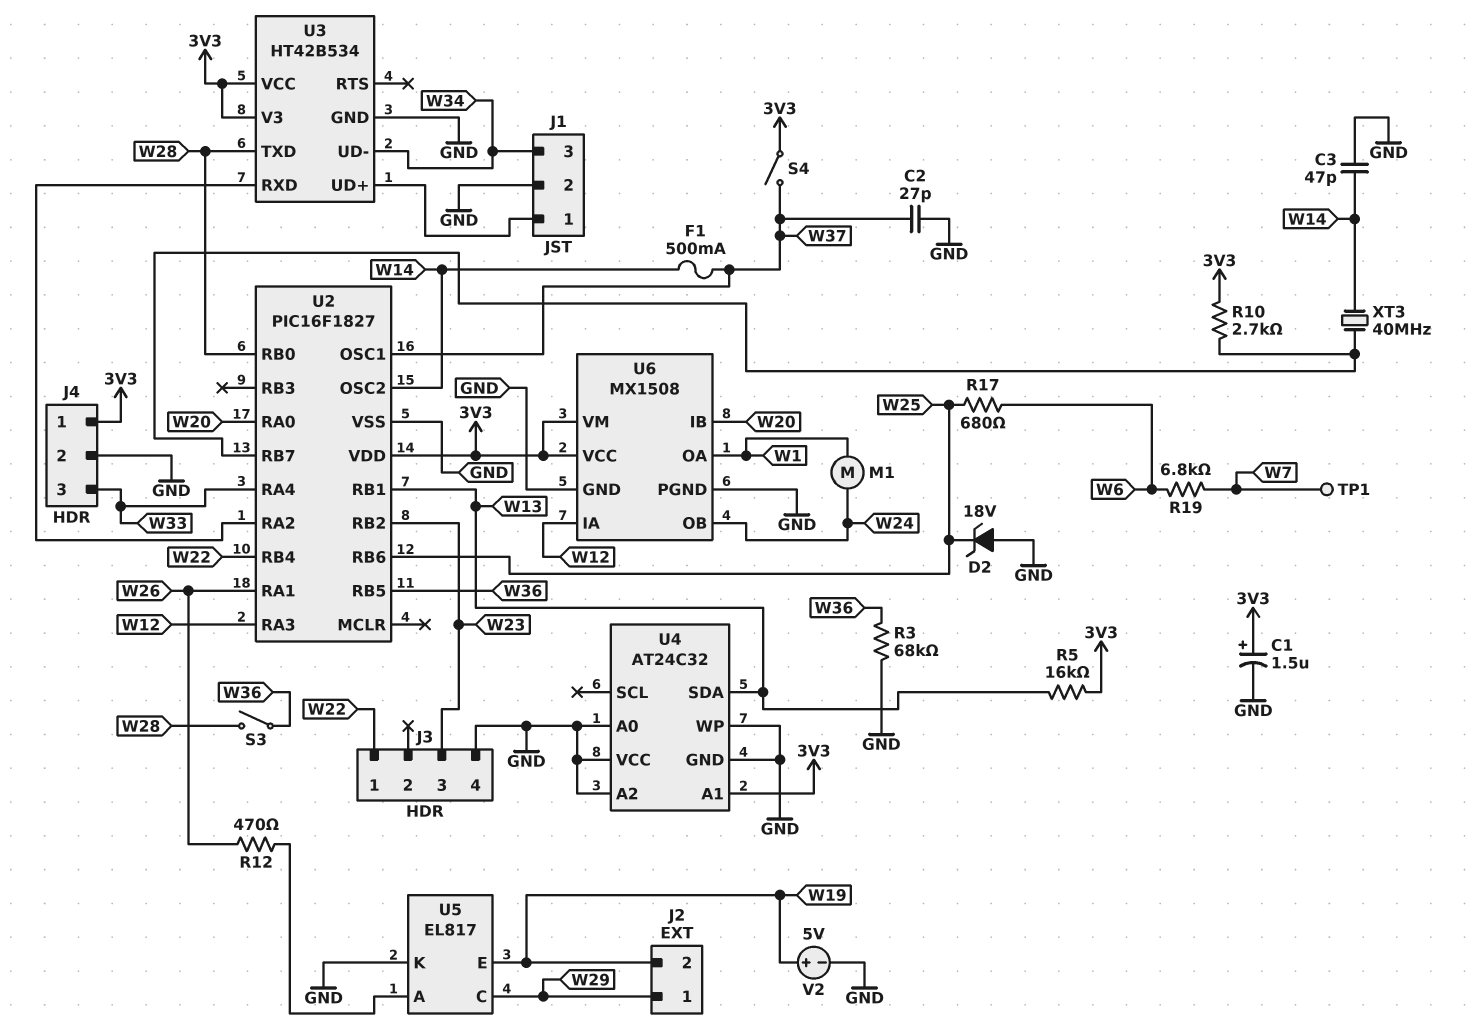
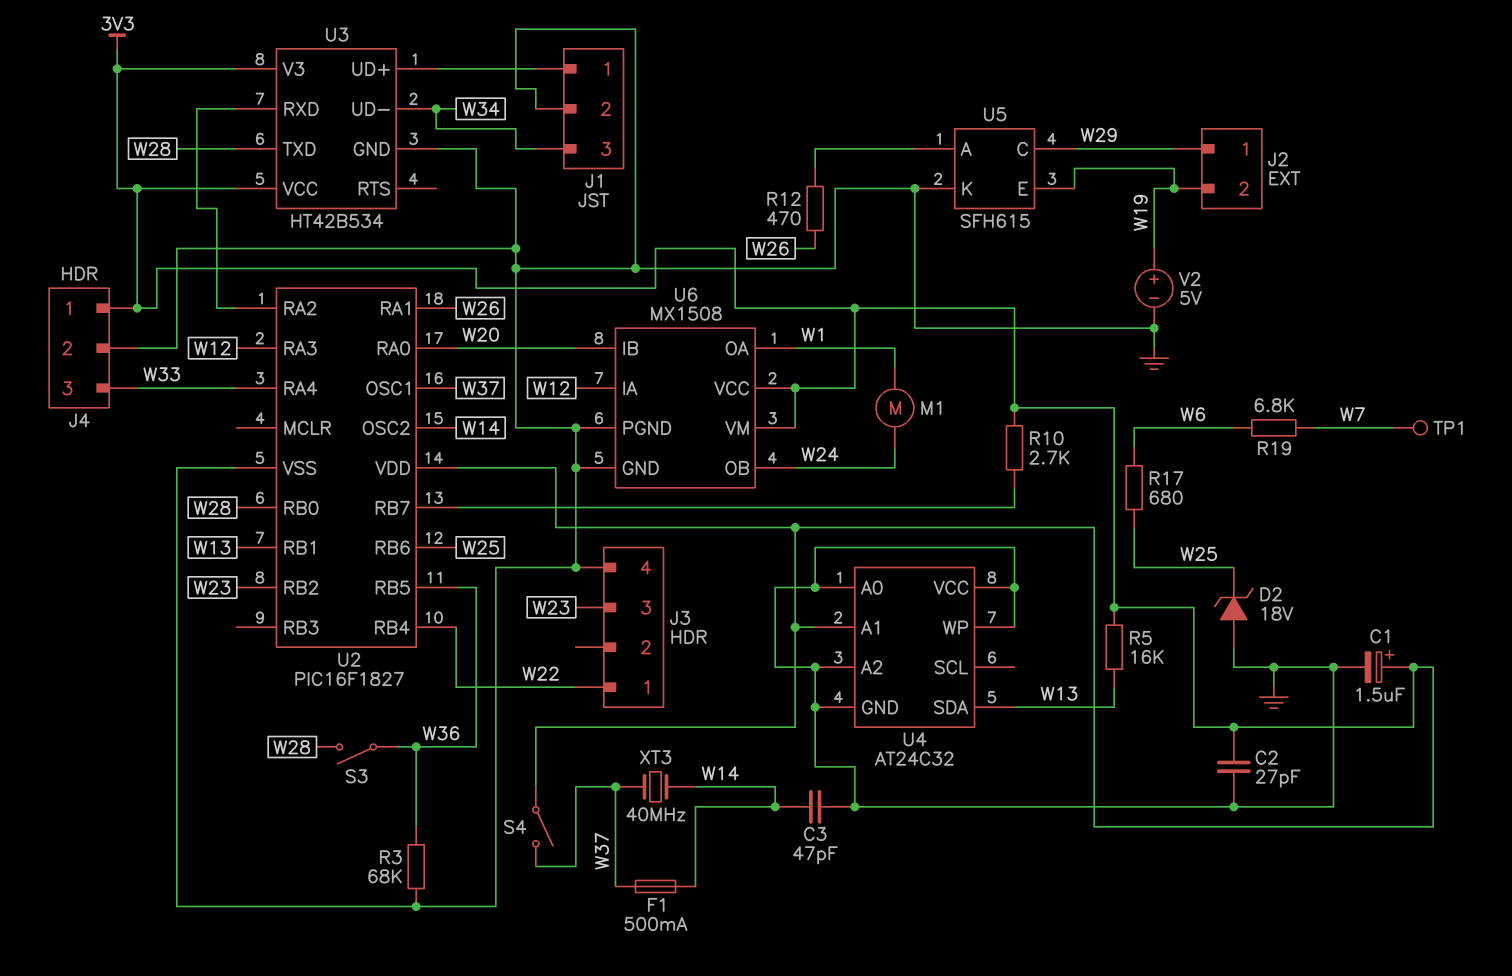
C2: 27pF (GND, W37) -> 27pF (3V3, GND)
U5: EL817 -> SFH615
XT3: 40MHz (U2/RB7, W14) -> 40MHz (W14, W37)

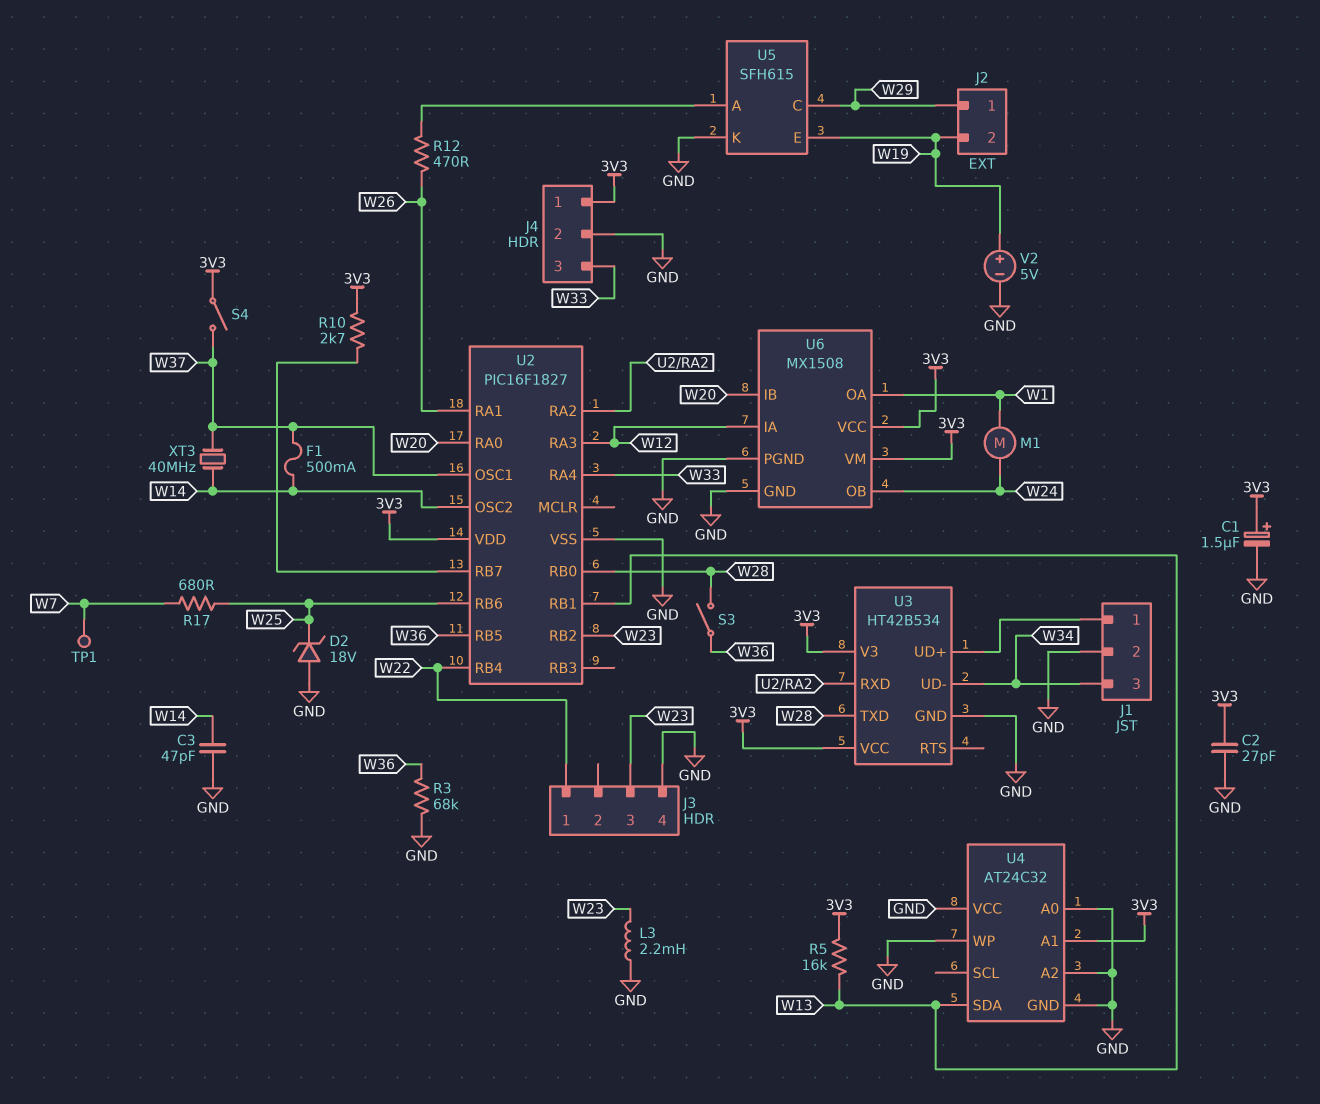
L3: none -> 2.2mH (GND, W23)
R17: 680 (W6, W25) -> 680 (W7, W25)
R19: 6.8k (W6, W7) -> none

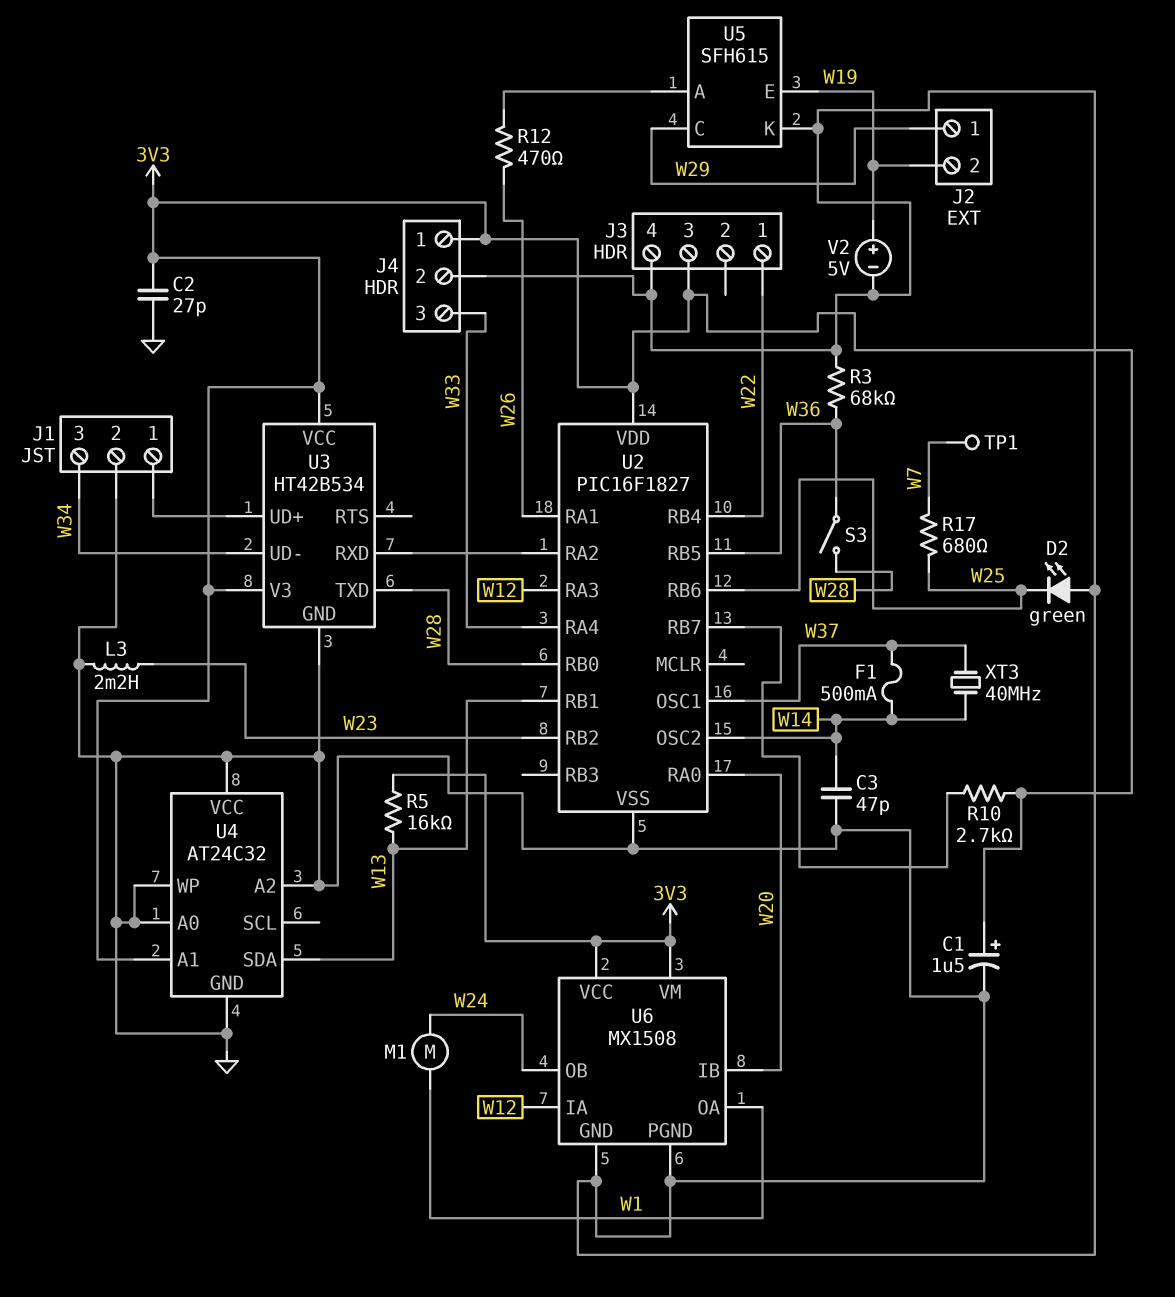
D2: zener 18V (A GND, K W25) -> LED green (A GND, K W25)
J3 pin 3: W23 -> 3V3
S4: switch (3V3, W37) -> none

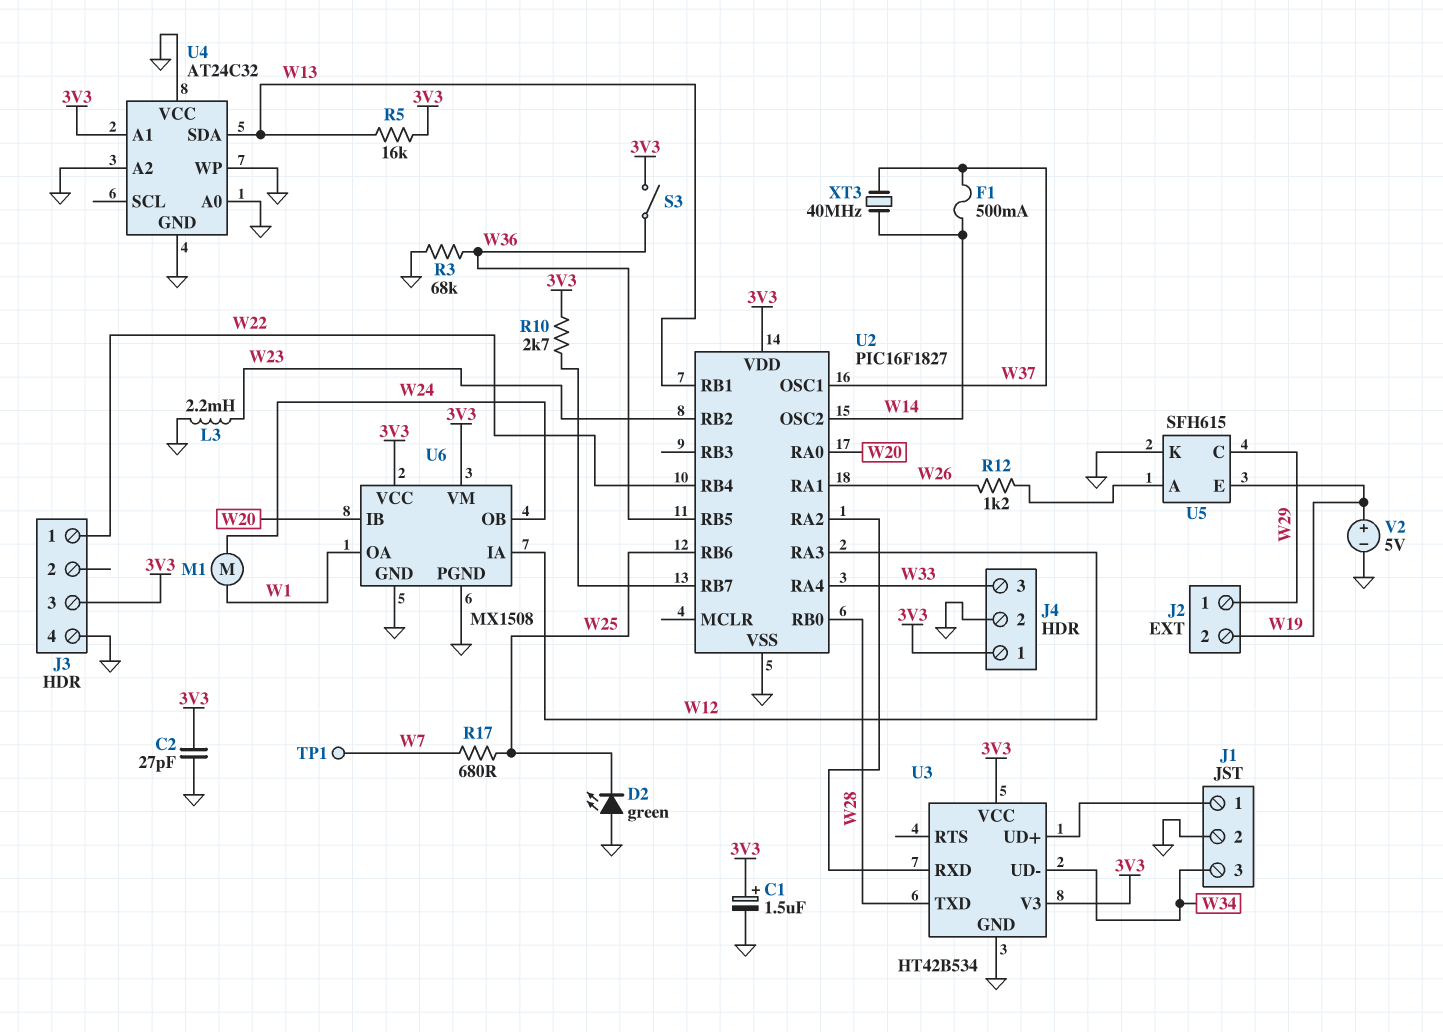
C3: 47pF (GND, W14) -> none
R12: 470 (U5/A, W26) -> 1.2k (U5/A, W26)
S3: switch (W28, W36) -> switch (3V3, W36)

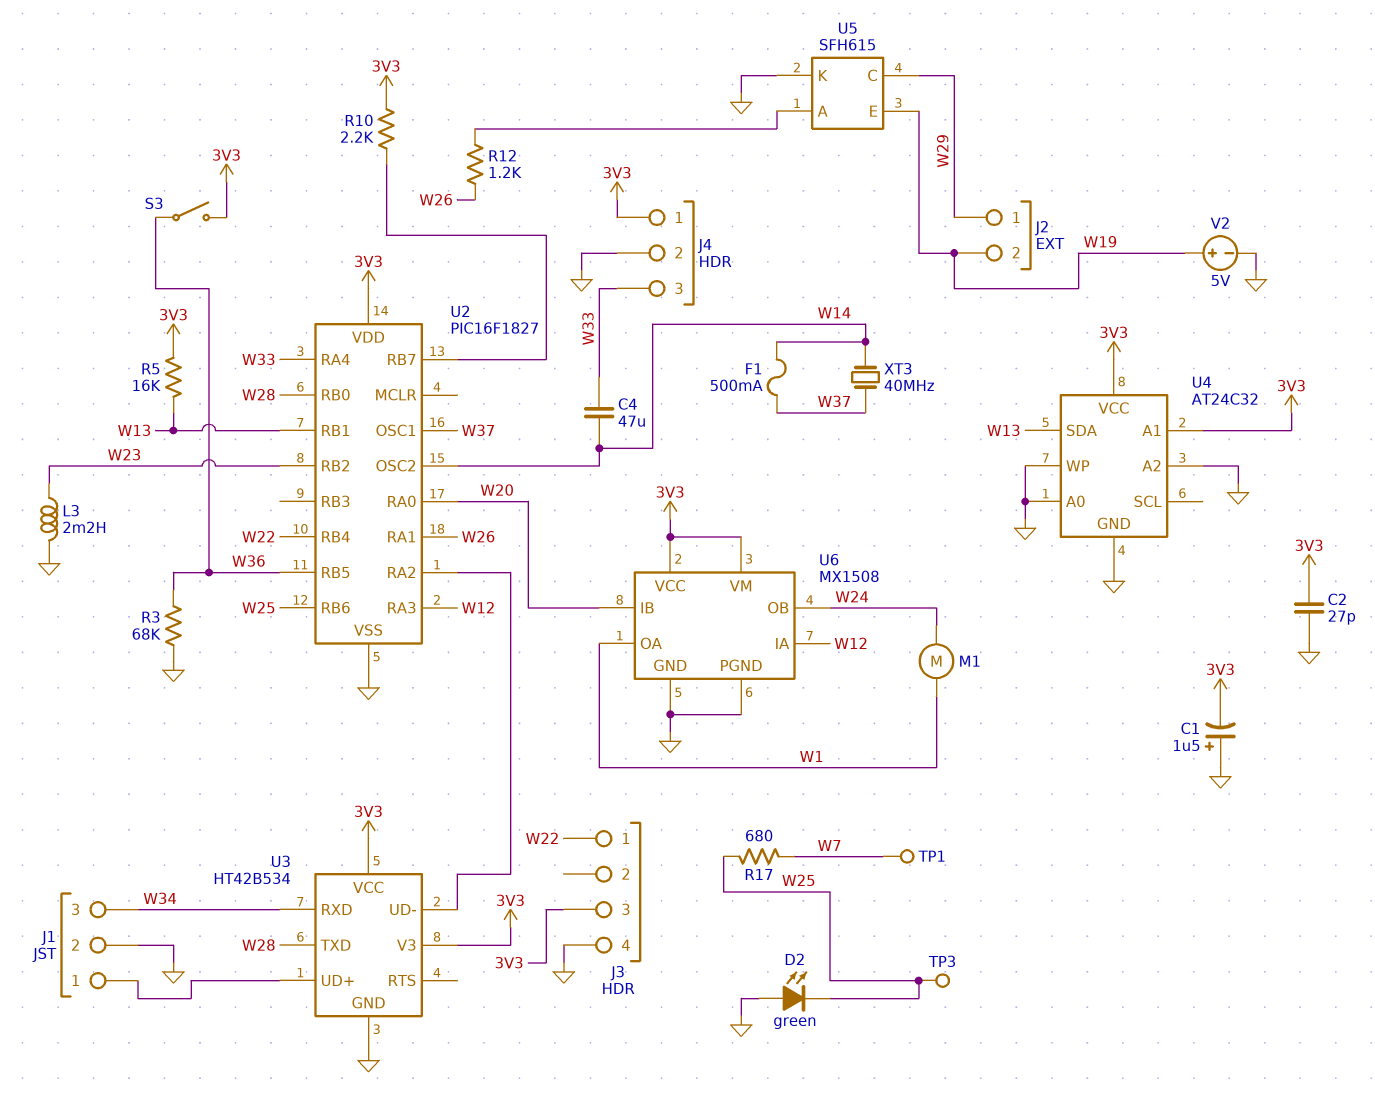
C1: 1.5uF (plus 3V3, minus GND) -> 1.5uF (plus GND, minus 3V3)
C4: none -> 47uF (W14, W33)
R10: 2.7k (3V3, U2/RB7) -> 2.2k (3V3, U2/RB7)
TP3: none -> test point (W25)
U3 pin RXD: U2/RA2 -> W34
U3 pin UD-: W34 -> U2/RA2
U4 pin VCC: GND -> 3V3

